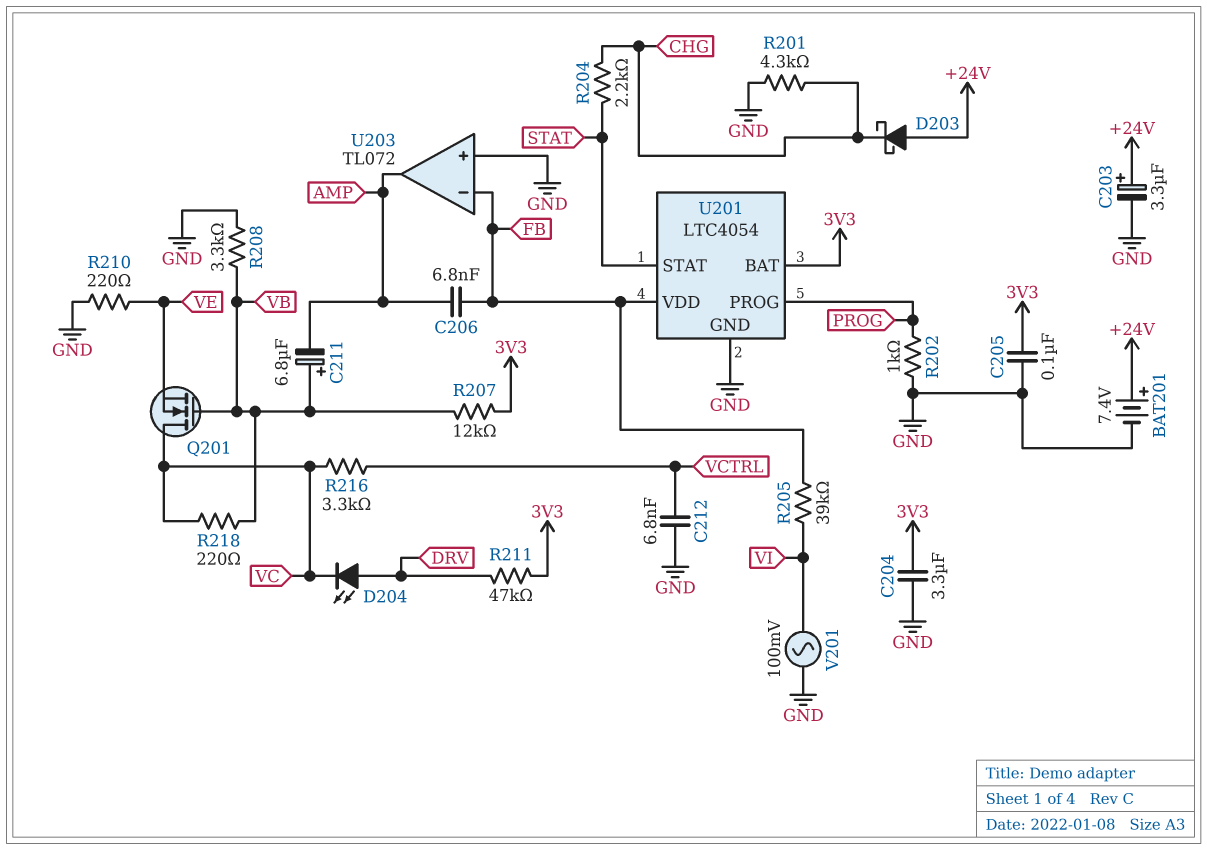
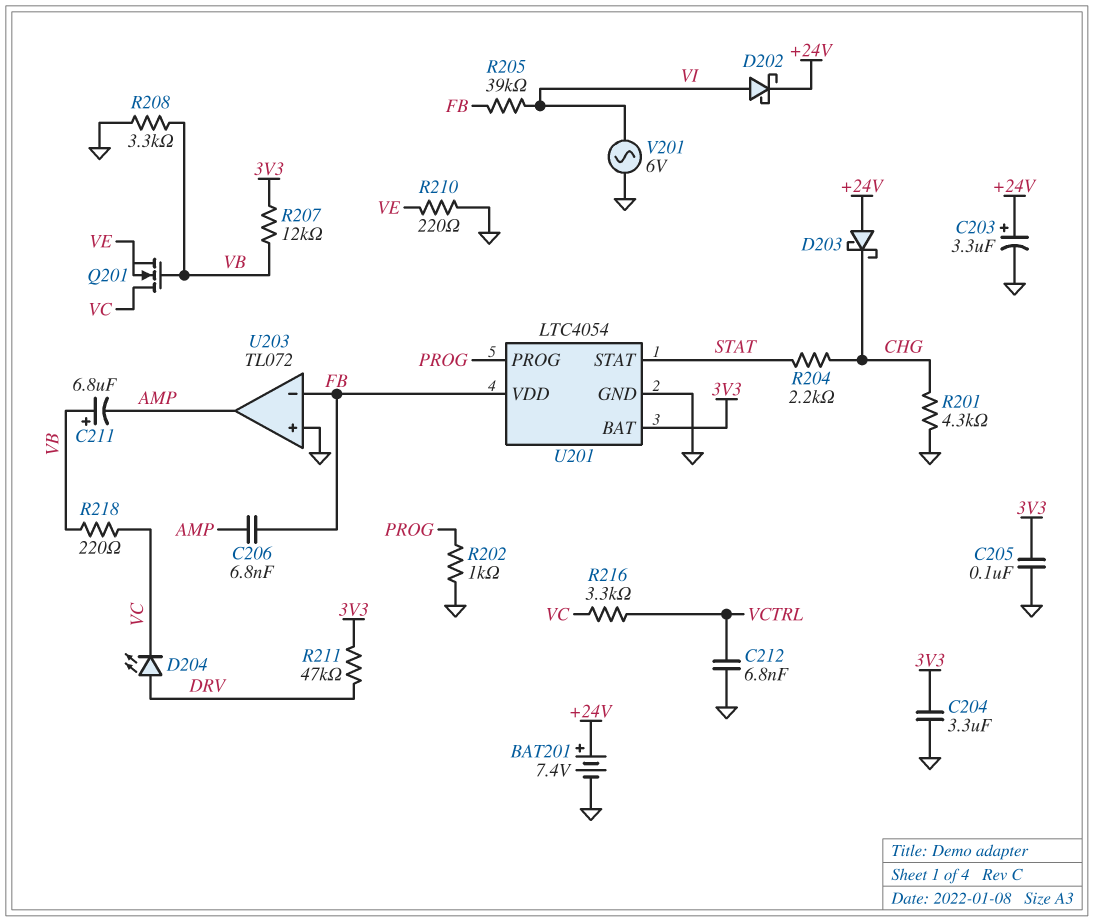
D202: none -> schottky (A VI, K +24V)
V201: AC 100mV (GND, VI) -> AC 6V (GND, VI)

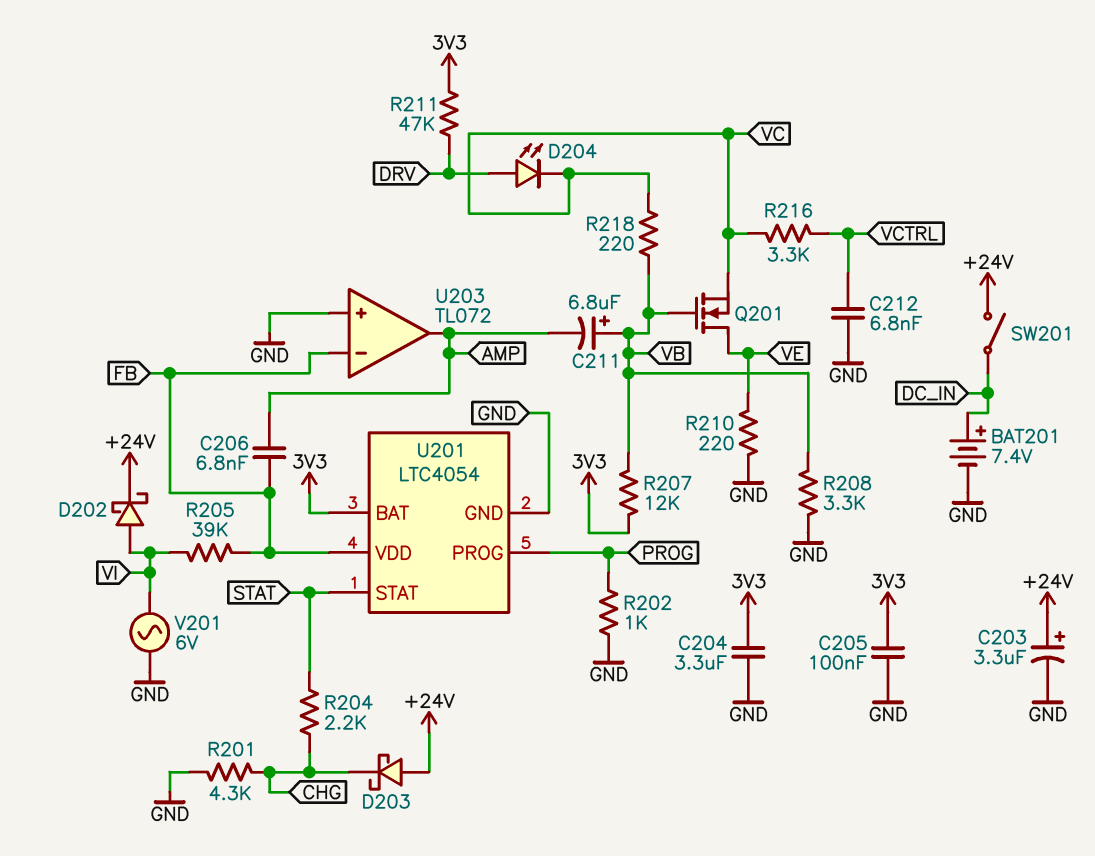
BAT201: 7.4V (plus +24V, minus GND) -> 7.4V (plus DC_IN, minus GND)
Q201: NMOS (G VB, D VC, S VE) -> NMOS (G VB, D VE, S VC)
SW201: none -> switch (+24V, DC_IN)

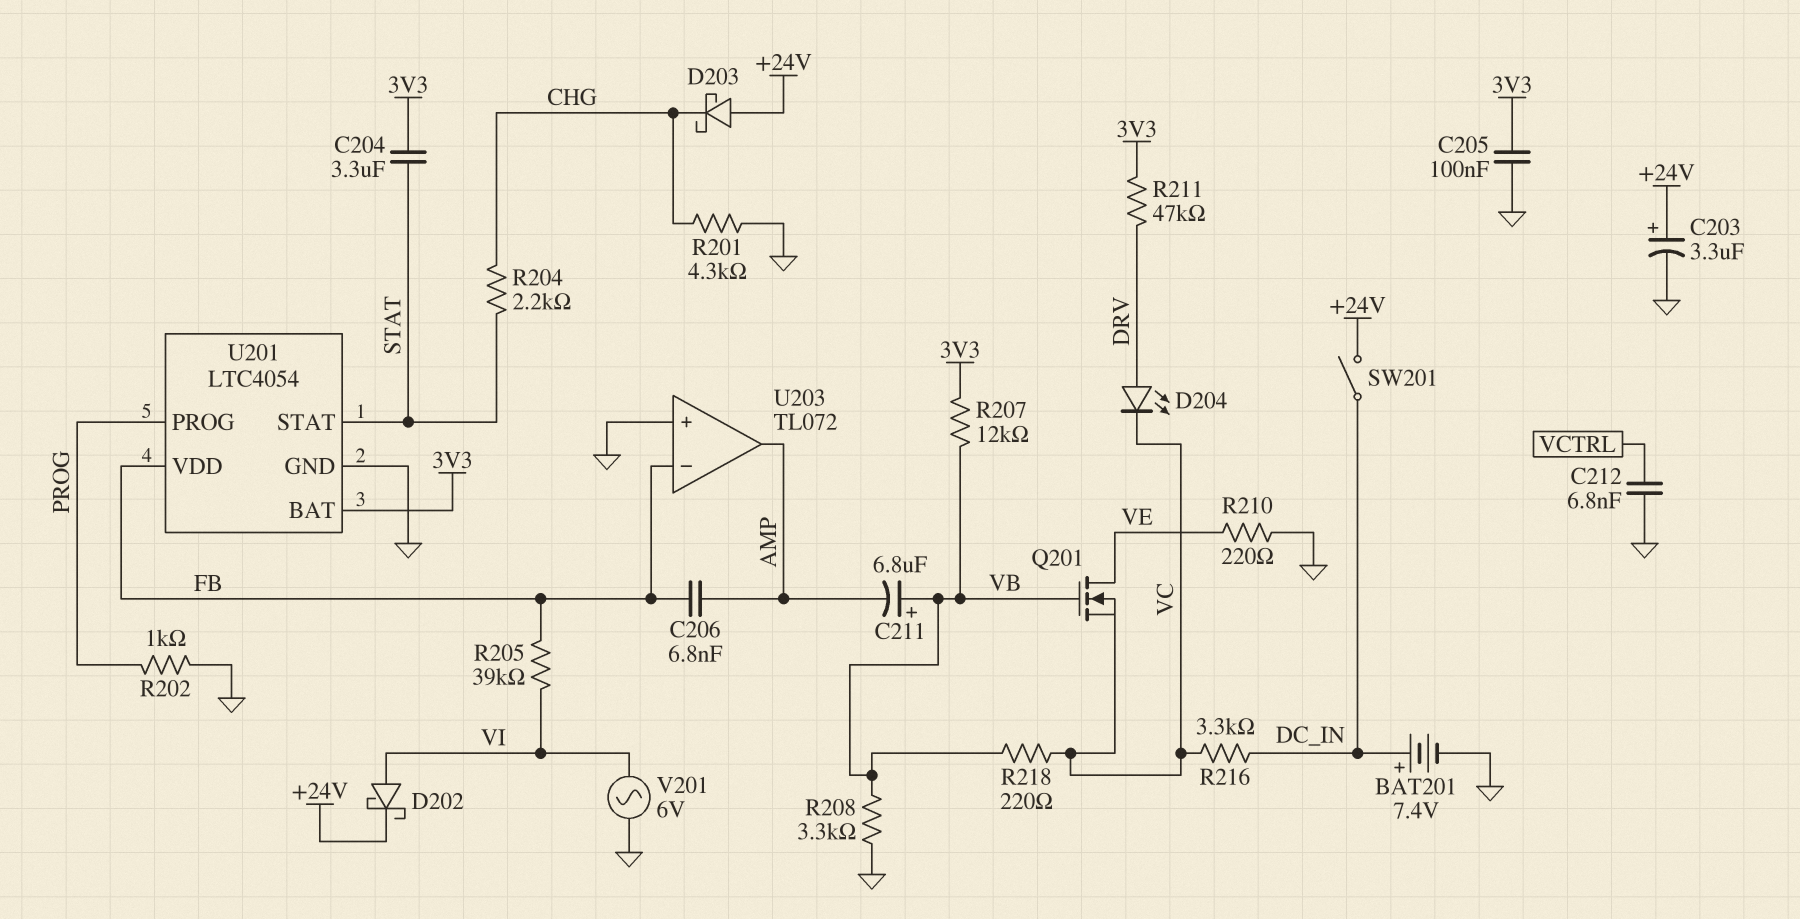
C204: 3.3uF (3V3, GND) -> 3.3uF (3V3, STAT)
R216: 3.3k (VC, VCTRL) -> 3.3k (DC_IN, VC)

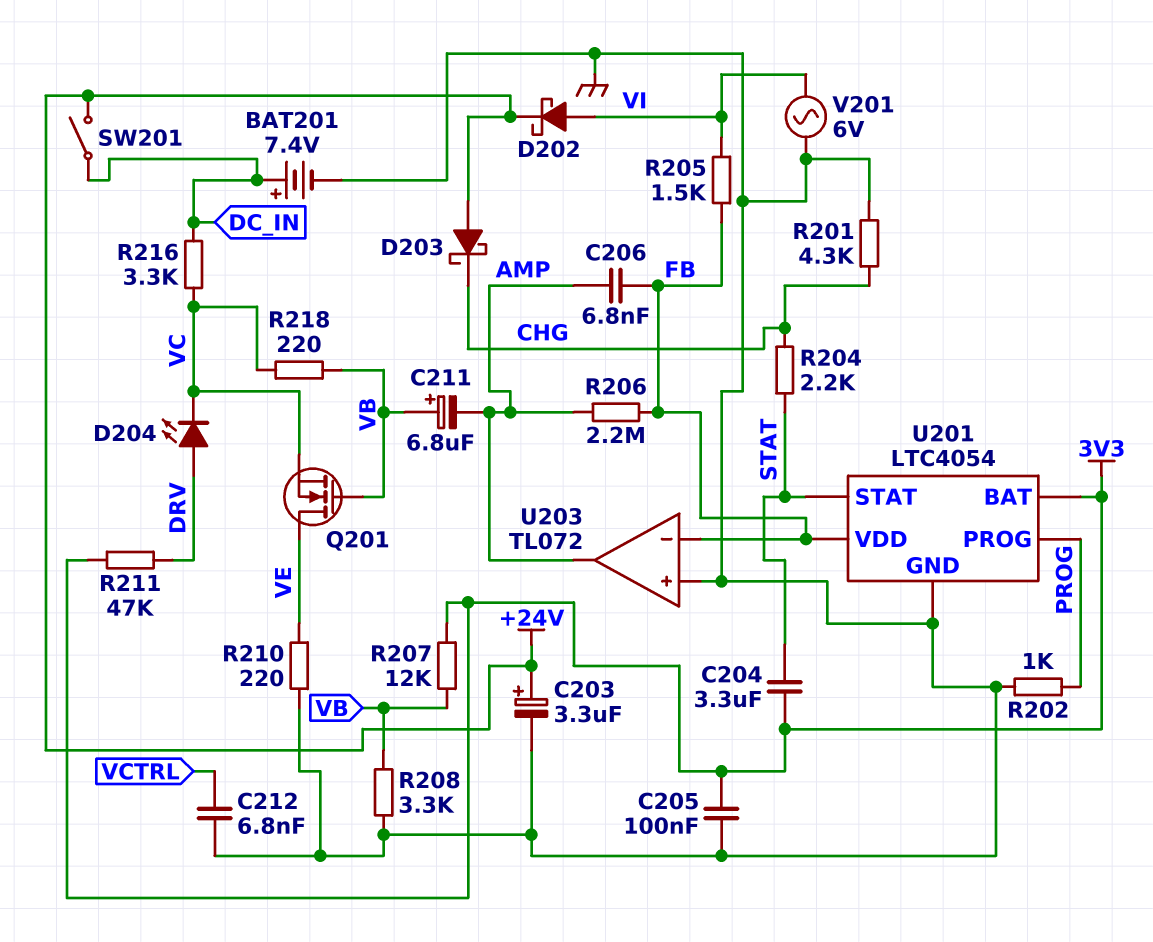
R205: 39k (FB, VI) -> 1.5k (FB, VI)
R206: none -> 2.2M (AMP, FB)

